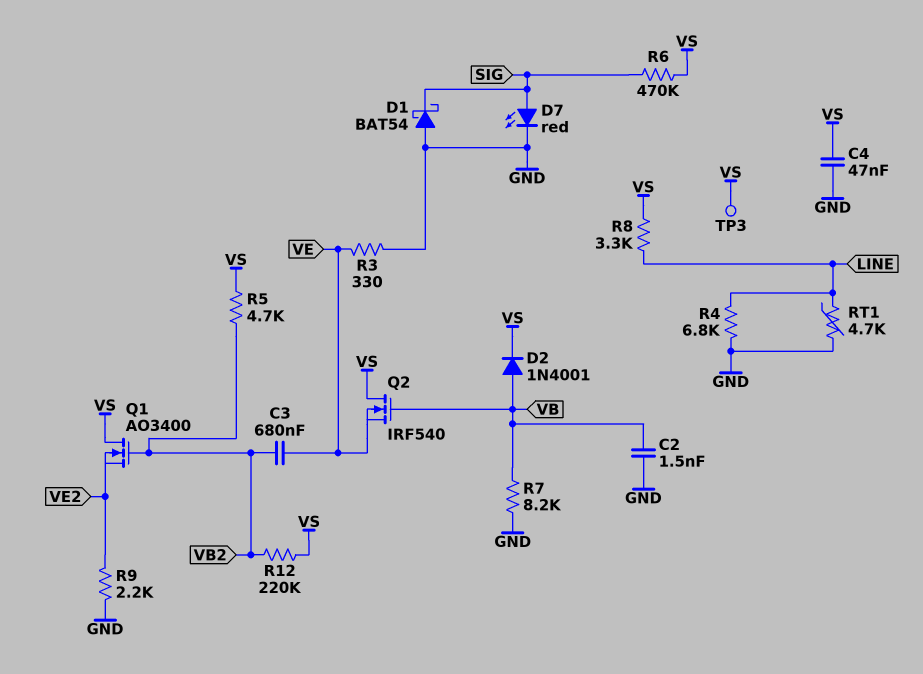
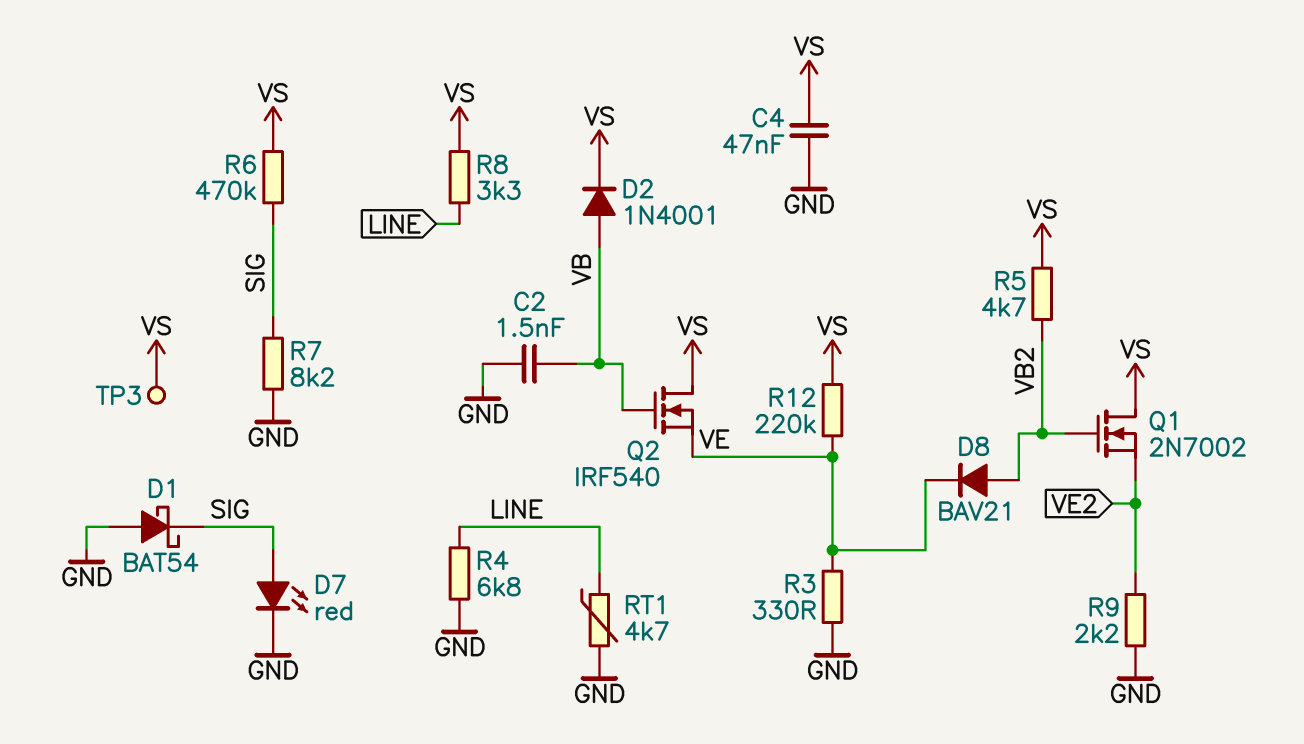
C3: 680nF (VB2, VE) -> none
D8: none -> diode BAV21 (A VB2, K VE)
Q1: NMOS AO3400 (G VB2, D VS, S VE2) -> NMOS 2N7002 (G VB2, D VS, S VE2)
R7: 8.2k (GND, VB) -> 8.2k (GND, SIG)
R12: 220k (VB2, VS) -> 220k (VE, VS)

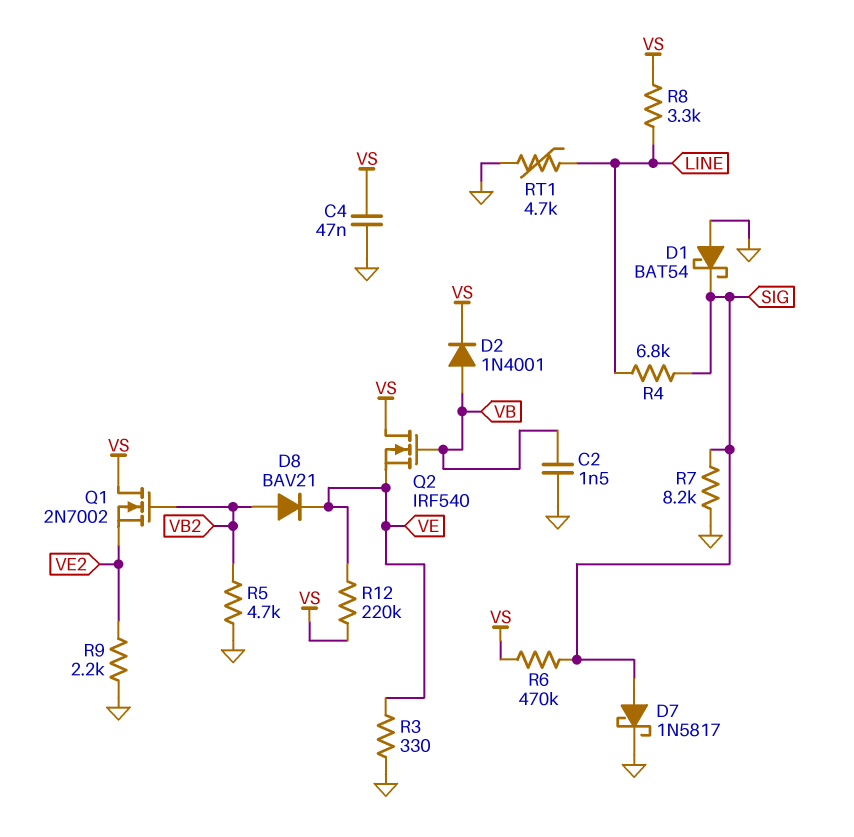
D7: LED red (A SIG, K GND) -> schottky 1N5817 (A SIG, K GND)
R4: 6.8k (GND, LINE) -> 6.8k (LINE, SIG)
R5: 4.7k (VB2, VS) -> 4.7k (GND, VB2)
TP3: test point (VS) -> none

